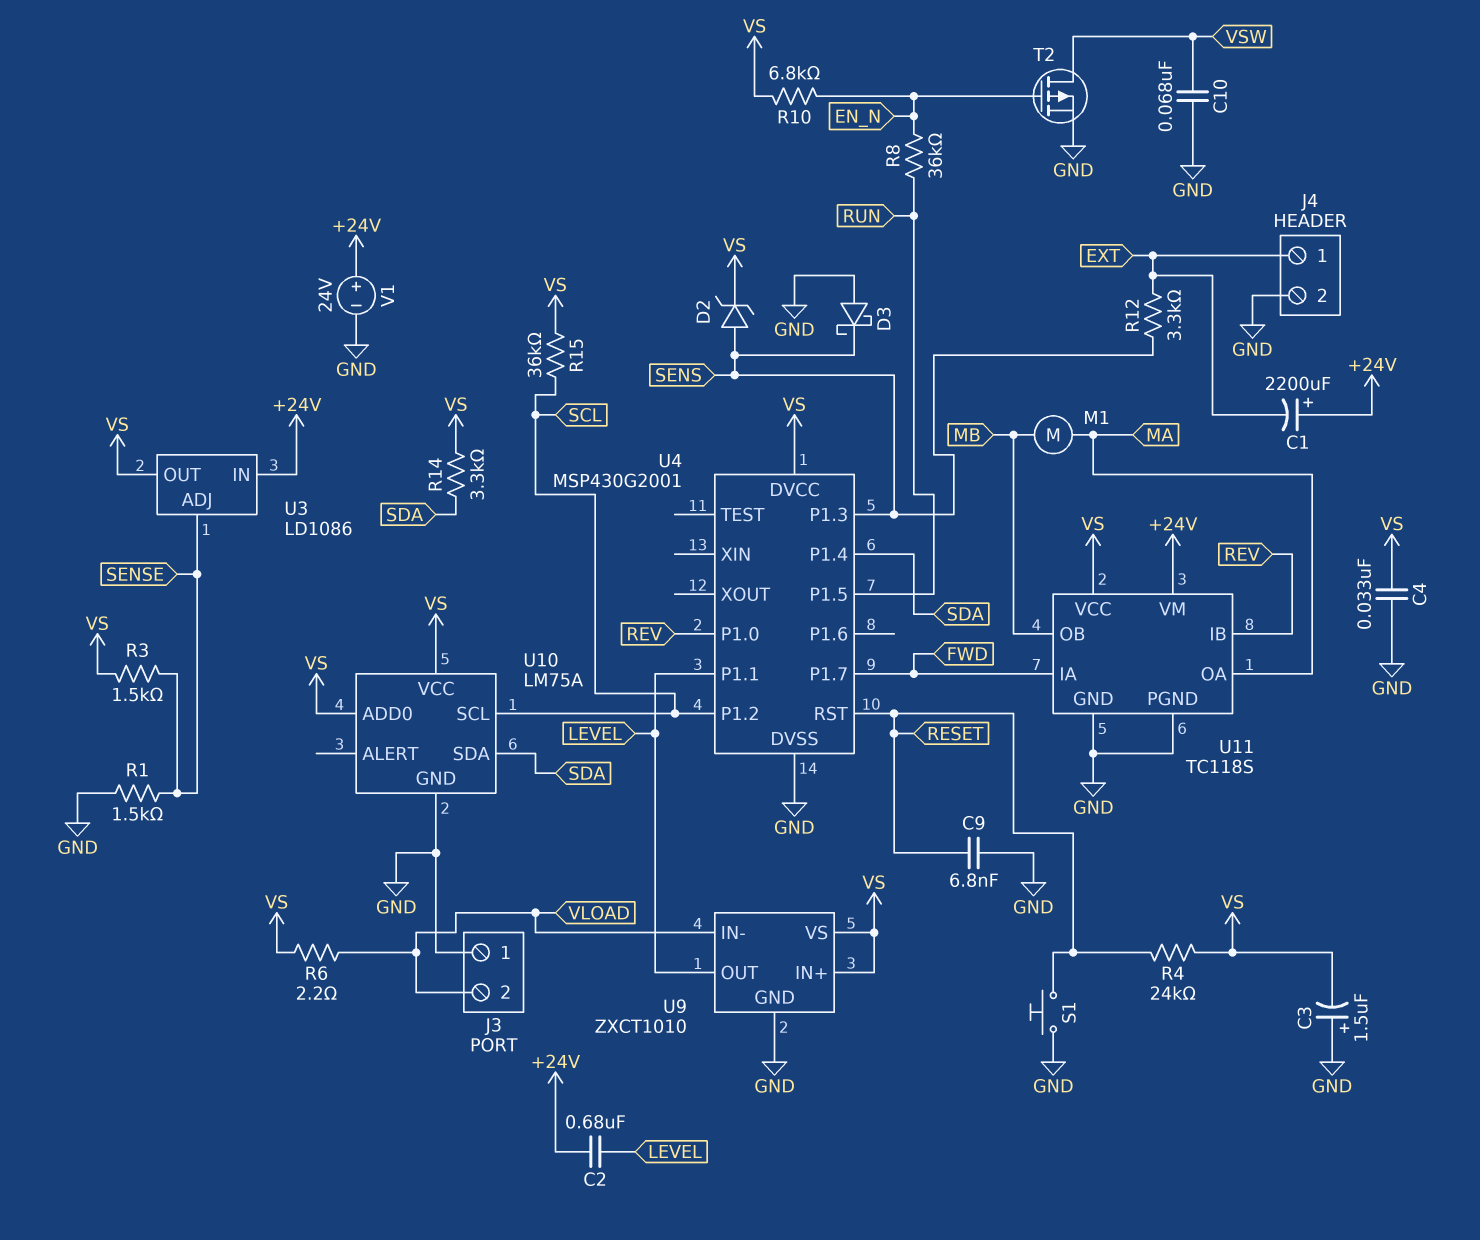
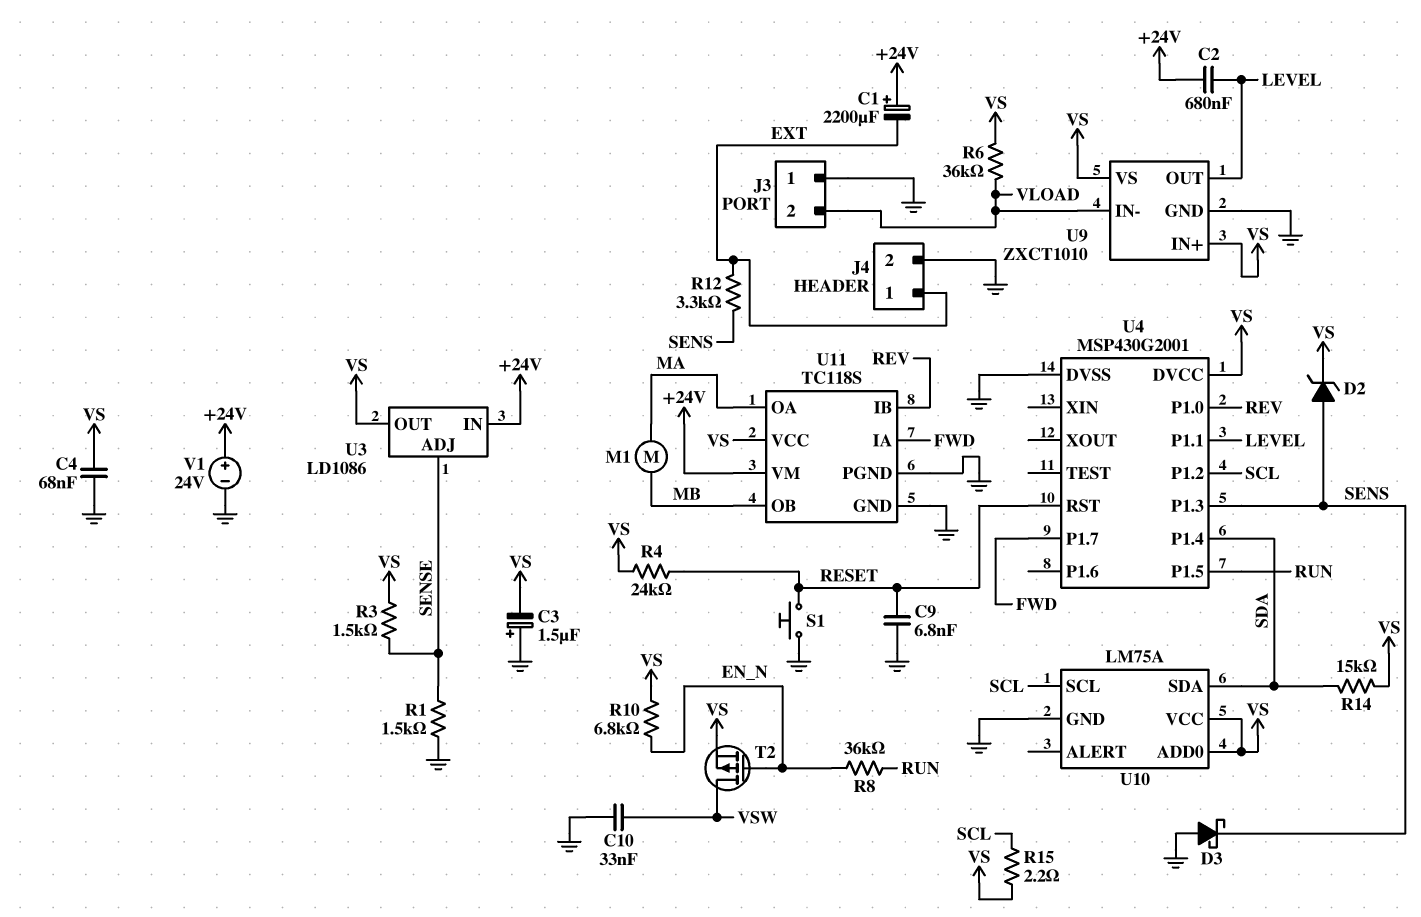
C4: 33nF (GND, VS) -> 68nF (GND, VS)
C10: 68nF (GND, VSW) -> 33nF (GND, VSW)
R6: 2.2 (VLOAD, VS) -> 36k (VLOAD, VS)
R14: 3.3k (SDA, VS) -> 15k (SDA, VS)
R15: 36k (SCL, VS) -> 2.2 (SCL, VS)
T2: PMOS (G EN_N, D VSW, S GND) -> PMOS (G EN_N, D VSW, S VS)

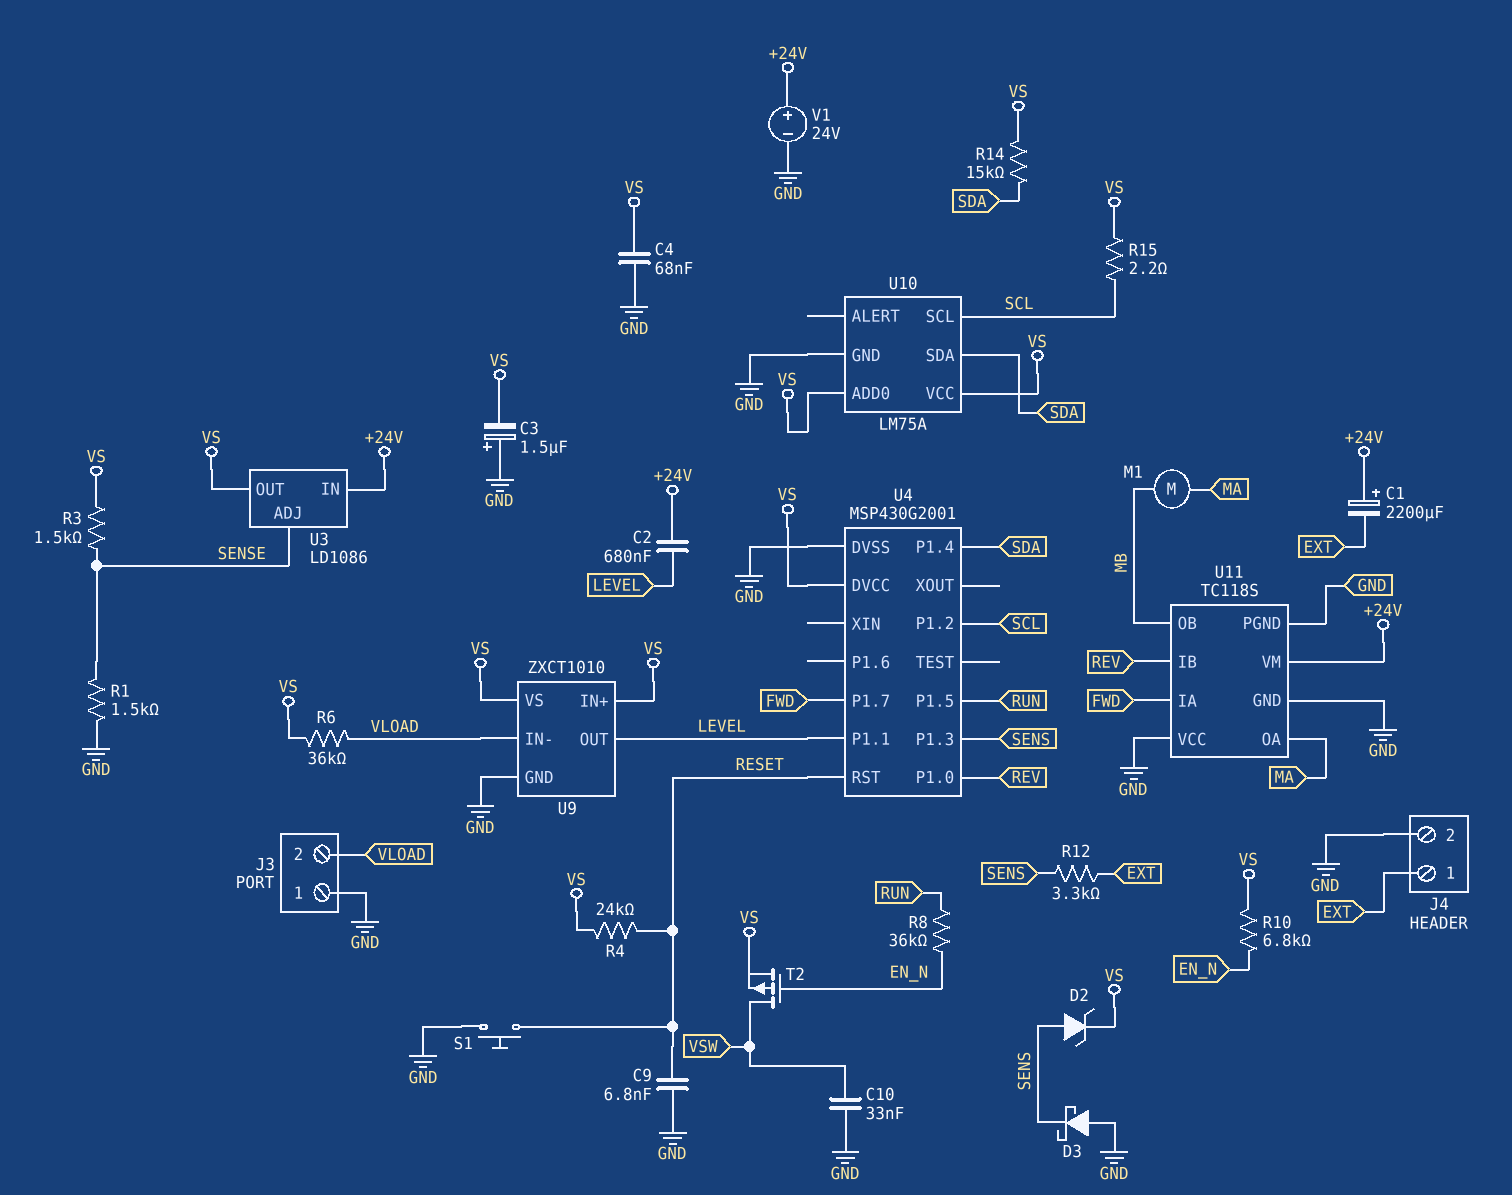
U11 pin VCC: VS -> GND

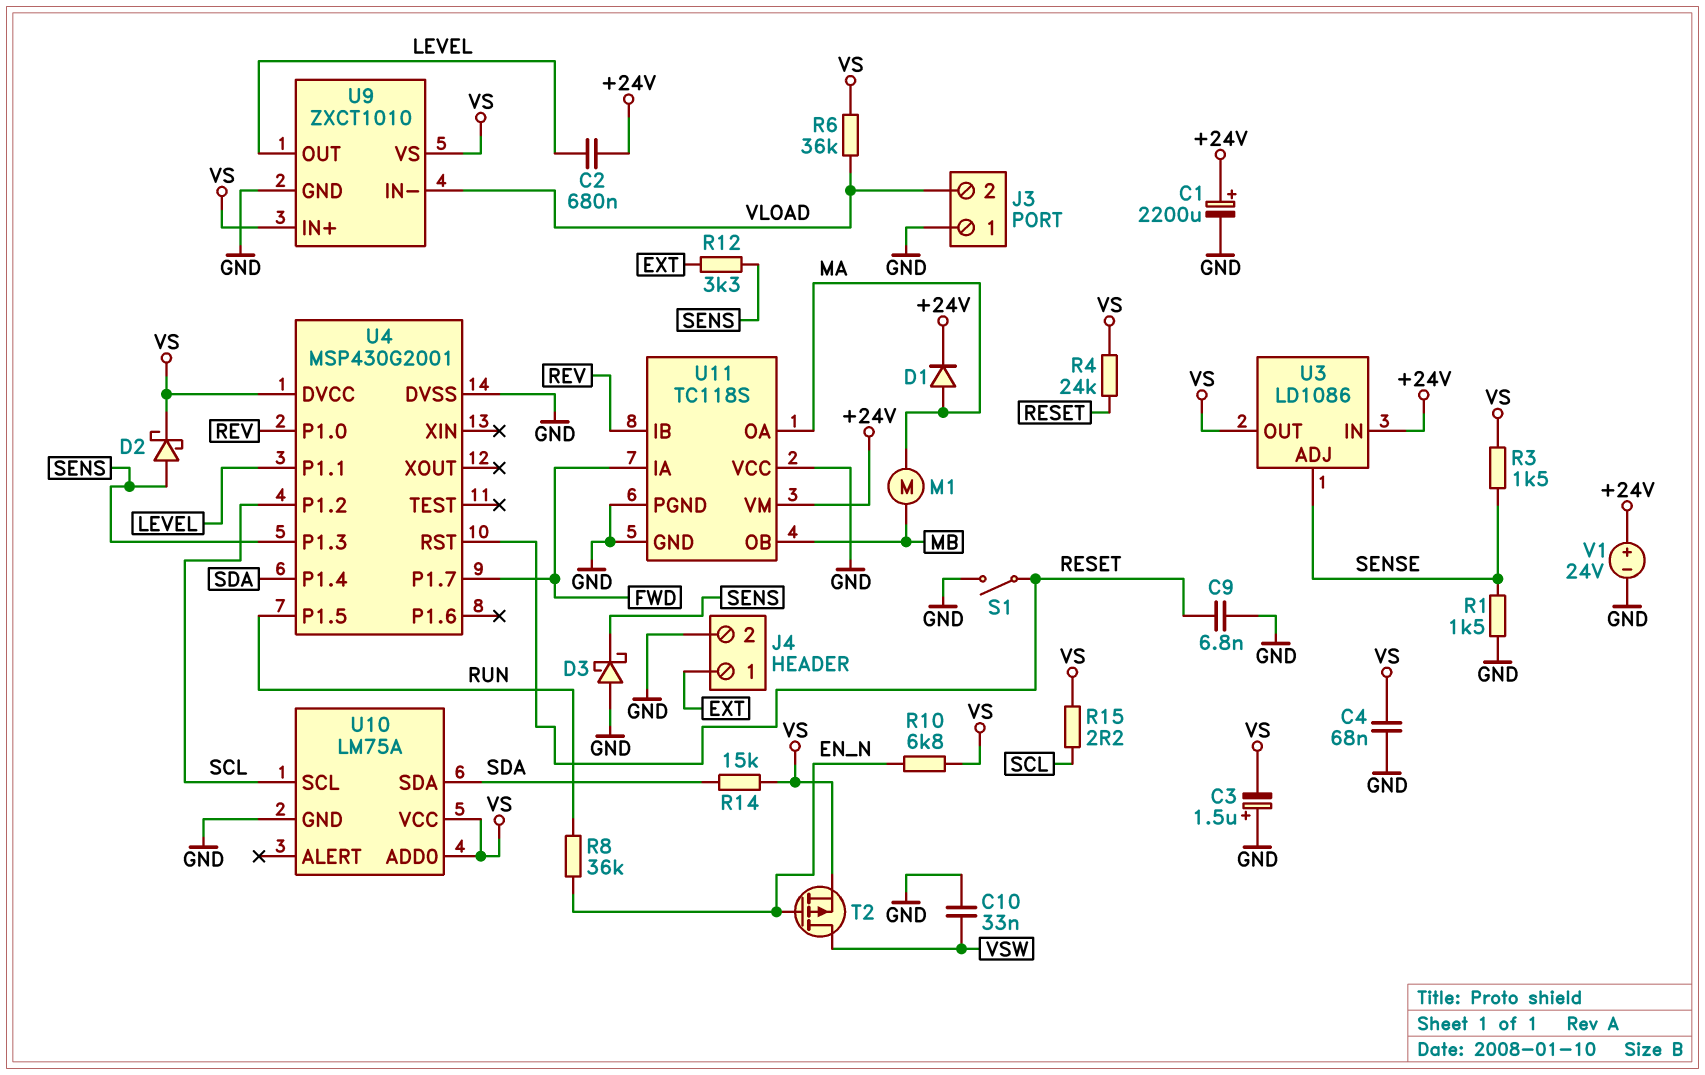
C1: 2200uF (plus +24V, minus EXT) -> 2200uF (plus +24V, minus GND)
D1: none -> diode (A MA, K +24V)
D2: zener (A SENS, K VS) -> schottky (A SENS, K VS)
S1: button (GND, RESET) -> switch (GND, RESET)

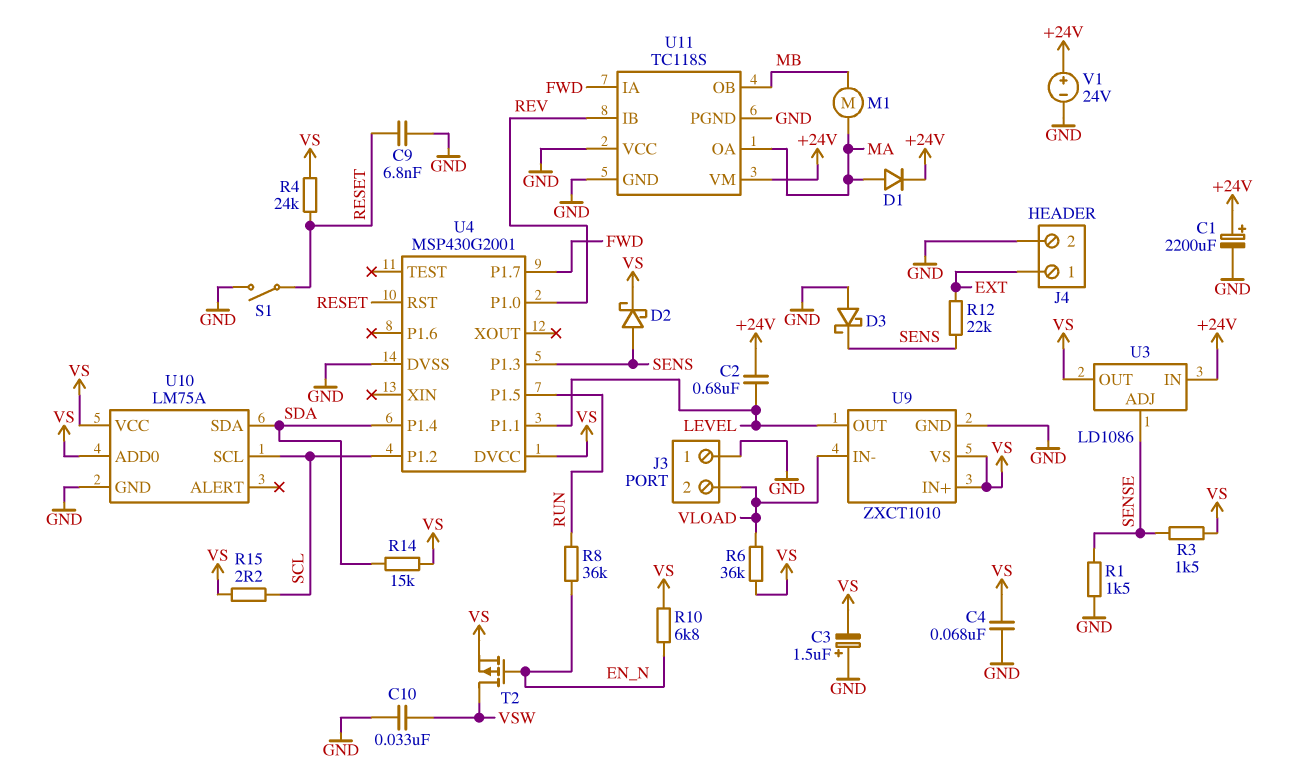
R12: 3.3k (EXT, SENS) -> 22k (EXT, SENS)

